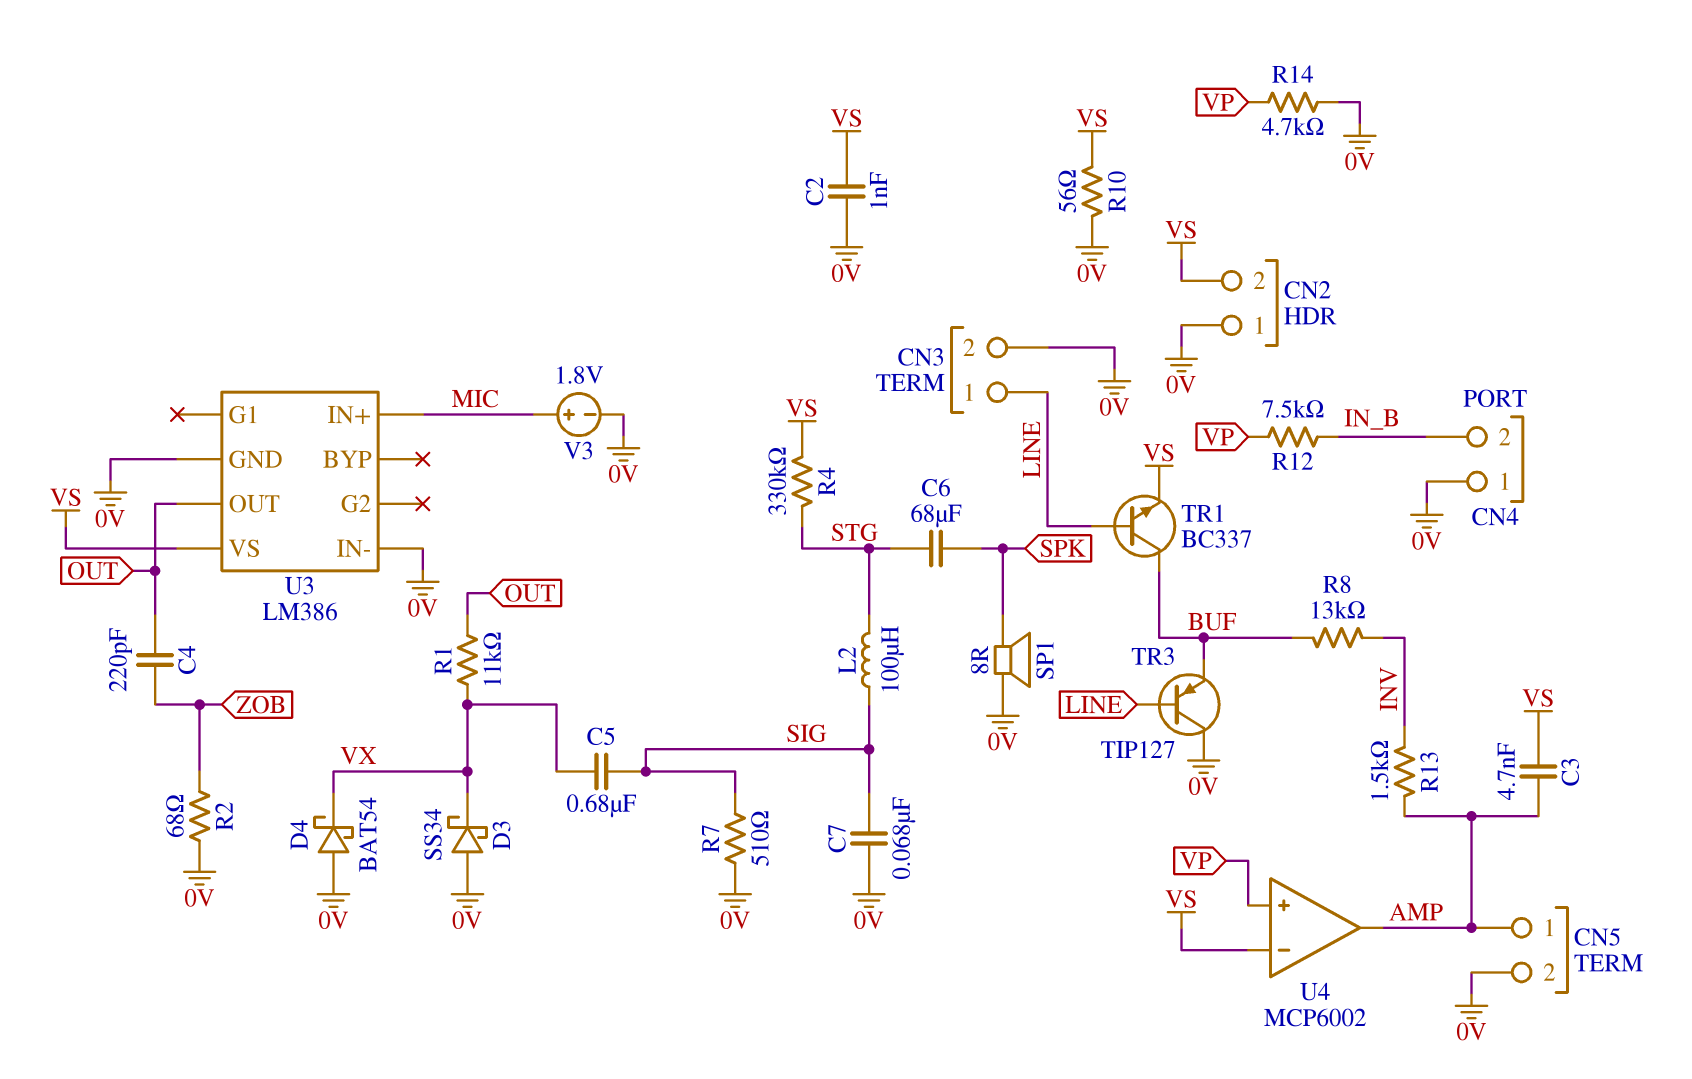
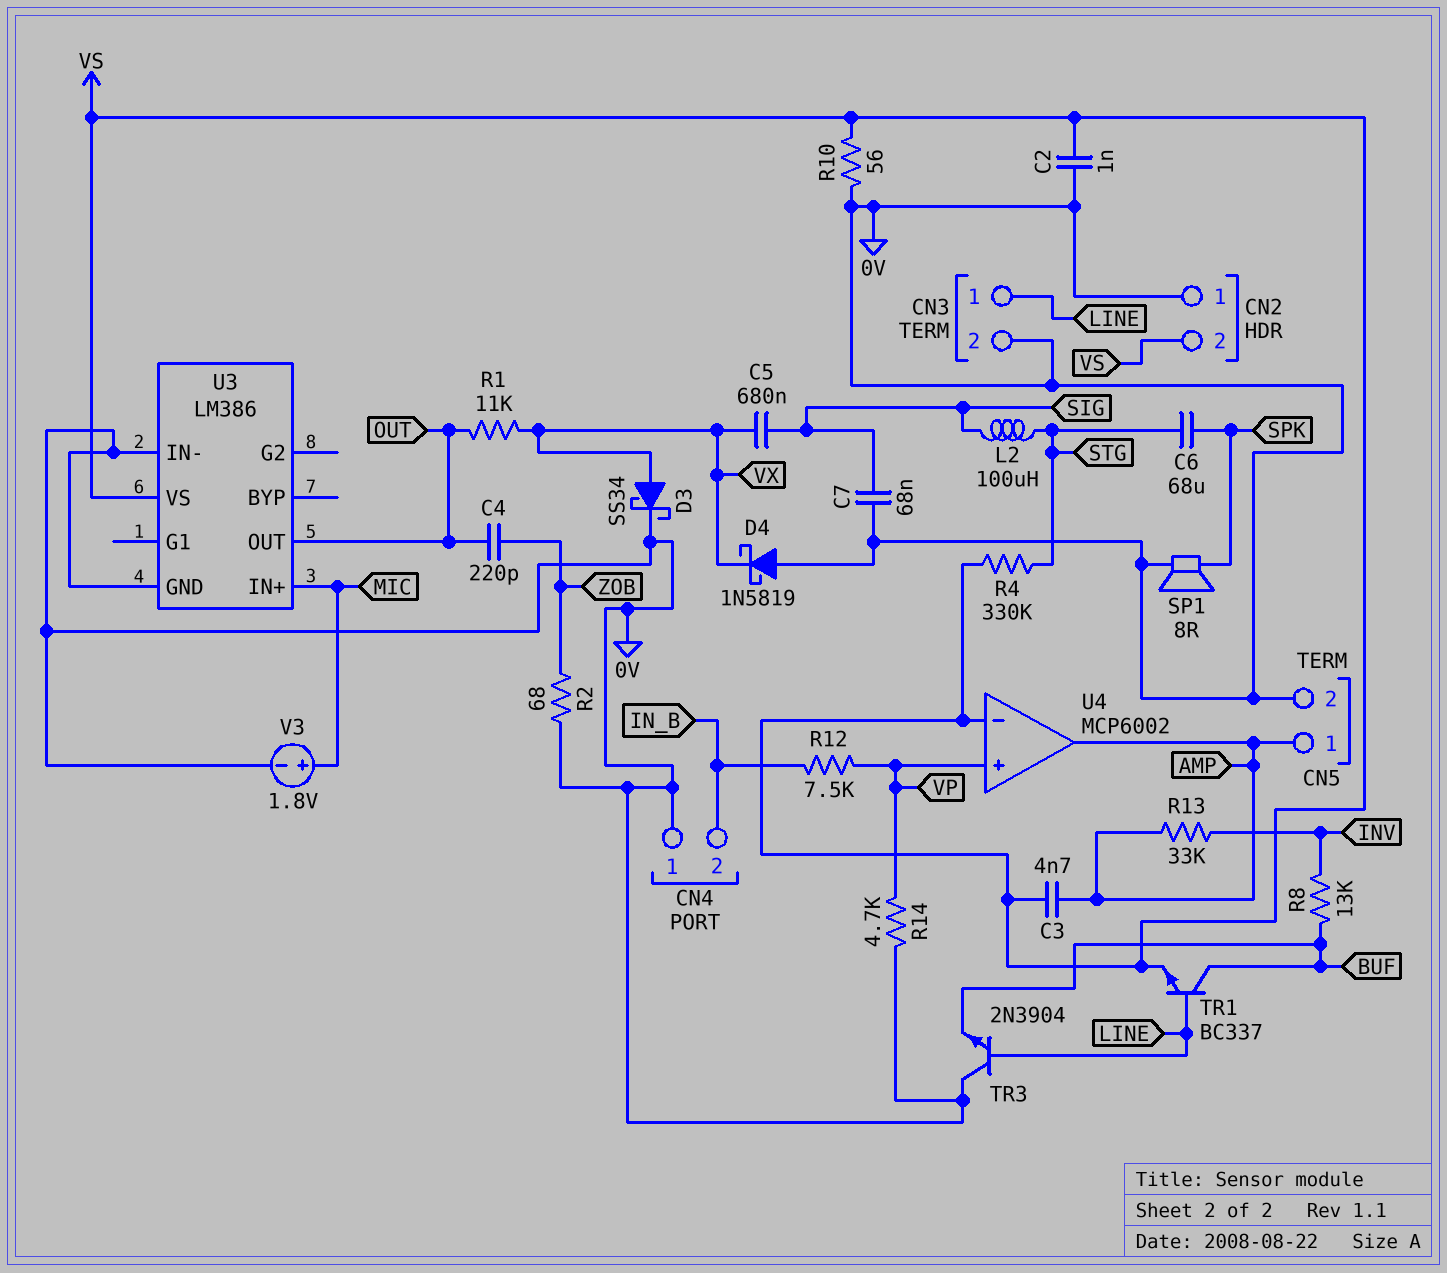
D3: schottky SS34 (A 0V, K VX) -> schottky SS34 (A VX, K 0V)
D4: schottky BAT54 (A 0V, K VX) -> schottky 1N5819 (A 0V, K VX)
R7: 510 (0V, SIG) -> none
R13: 1.5k (AMP, INV) -> 33k (AMP, INV)
TR3: PNP TIP127 (B LINE, C 0V, E BUF) -> NPN 2N3904 (B LINE, C 0V, E BUF)

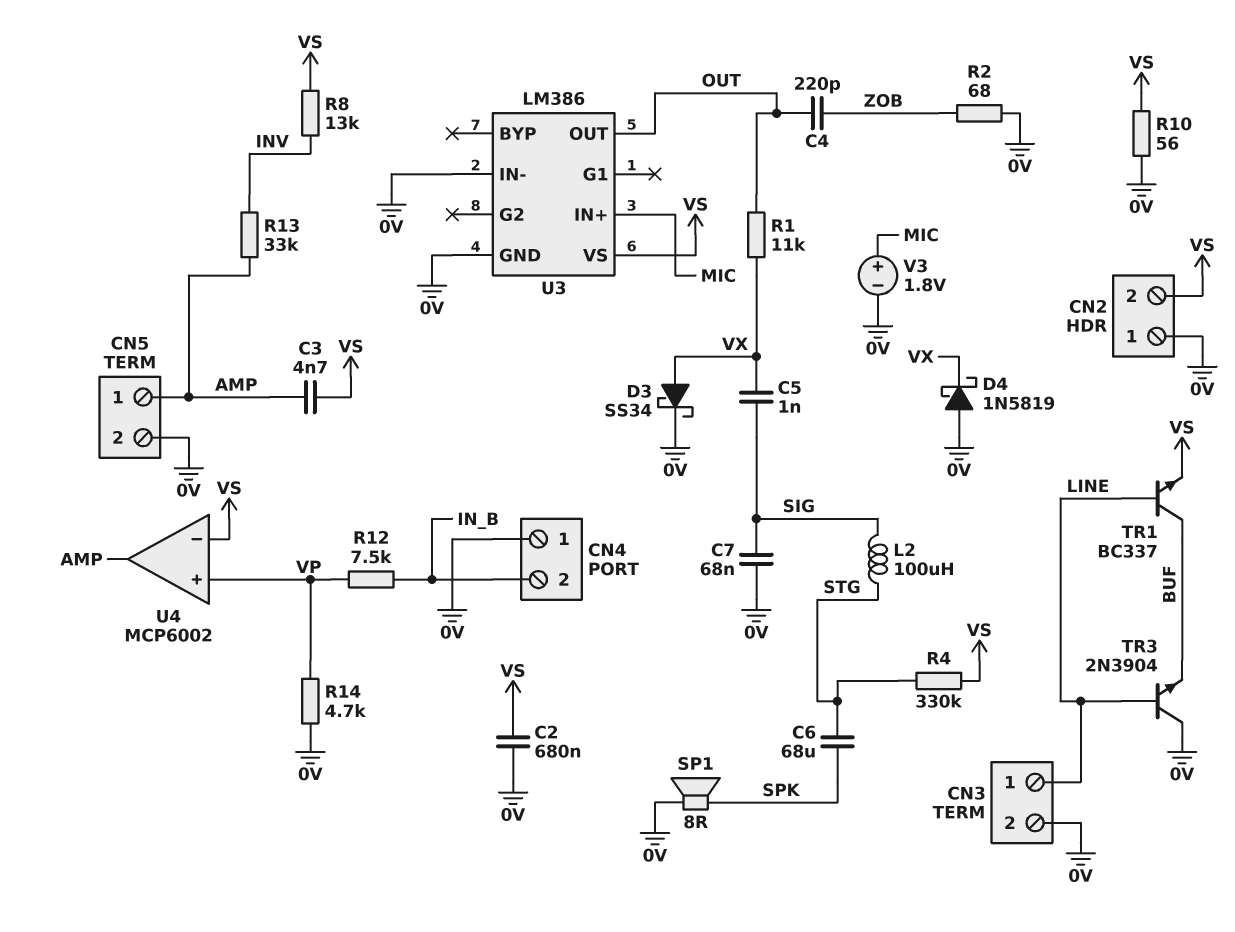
C2: 1nF (0V, VS) -> 680nF (0V, VS)
C5: 680nF (SIG, VX) -> 1nF (SIG, VX)
R8: 13k (BUF, INV) -> 13k (INV, VS)

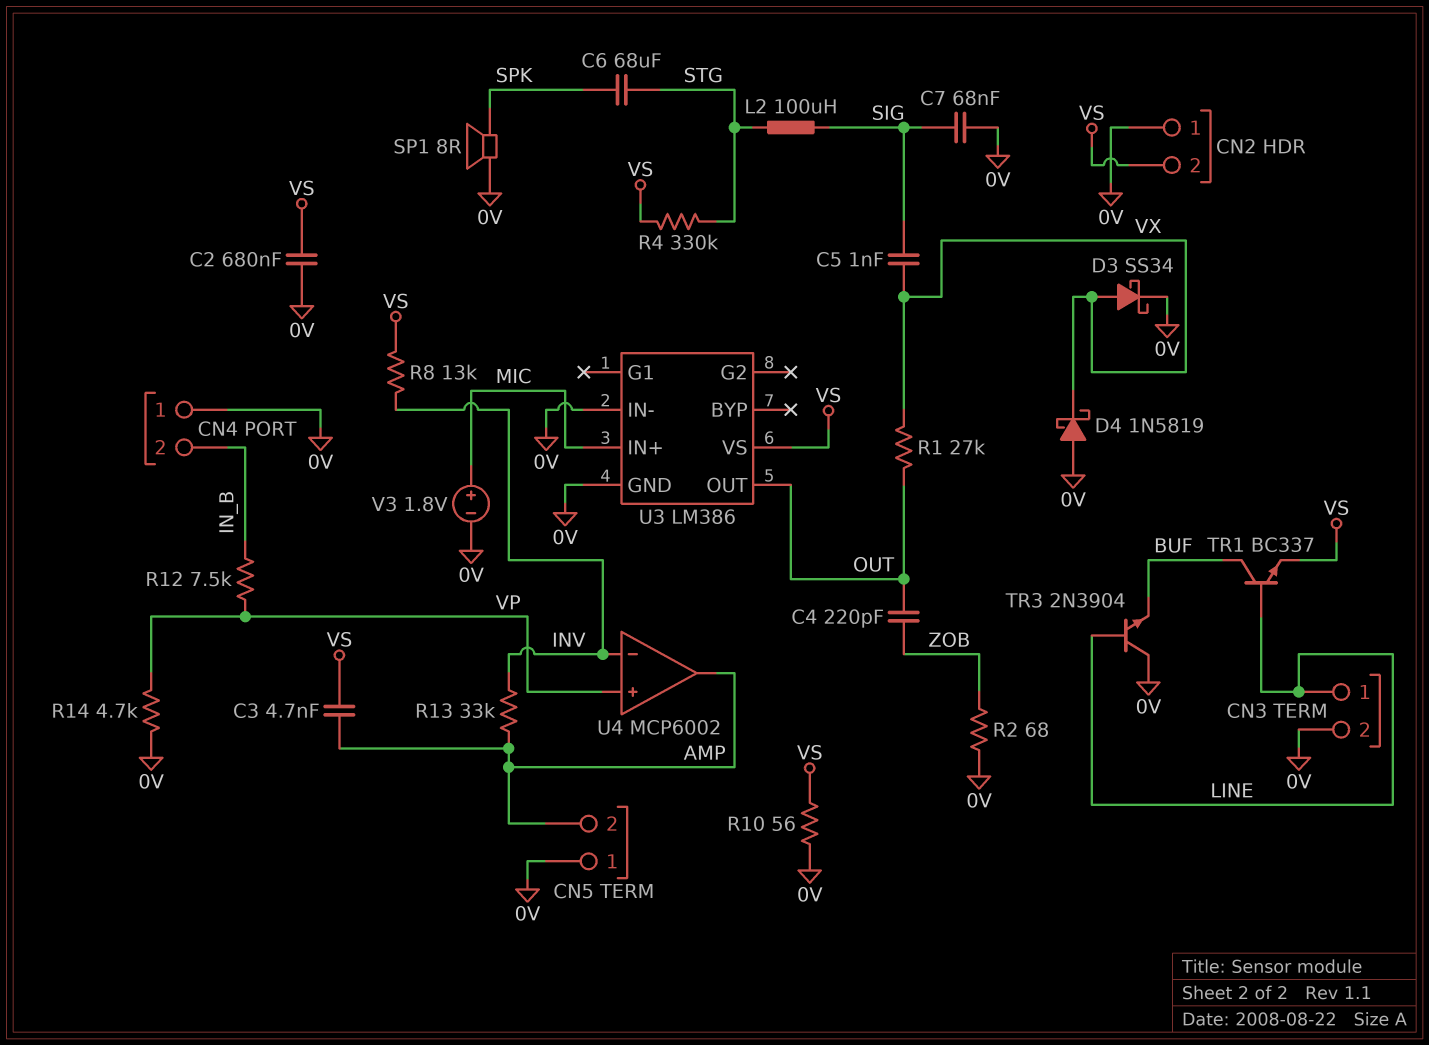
CN5 pin 1: AMP -> 0V
CN5 pin 2: 0V -> AMP
R1: 11k (OUT, VX) -> 27k (OUT, VX)
U4 pin in-: VS -> INV

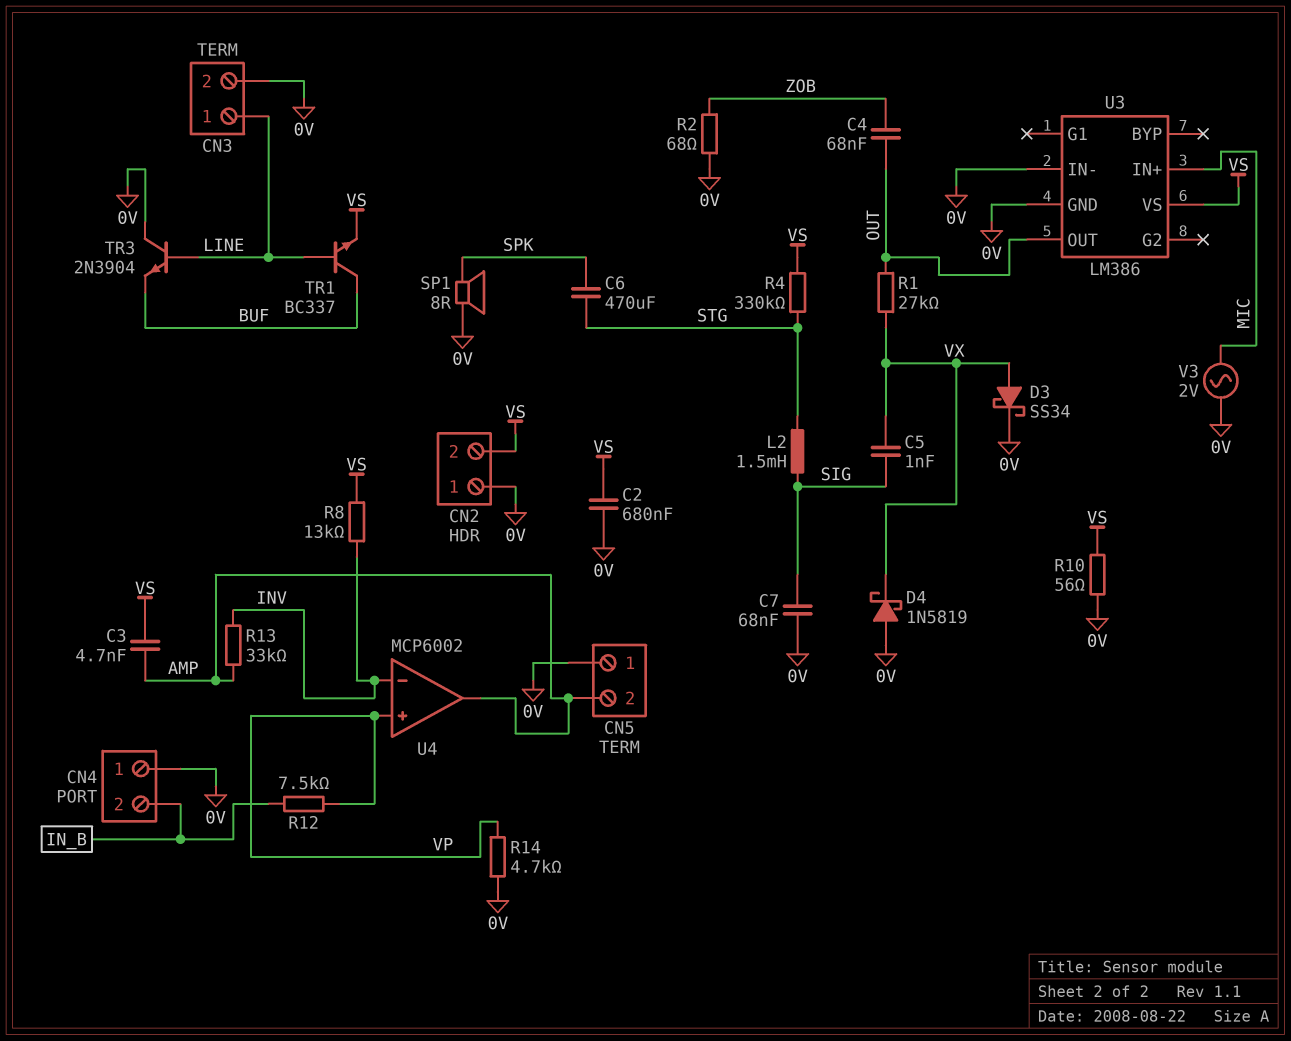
C4: 220pF (OUT, ZOB) -> 68nF (OUT, ZOB)
C6: 68uF (SPK, STG) -> 470uF (SPK, STG)
L2: 100uH (SIG, STG) -> 1.5mH (SIG, STG)
V3: 1.8V (plus MIC, minus 0V) -> AC 2V (0V, MIC)

